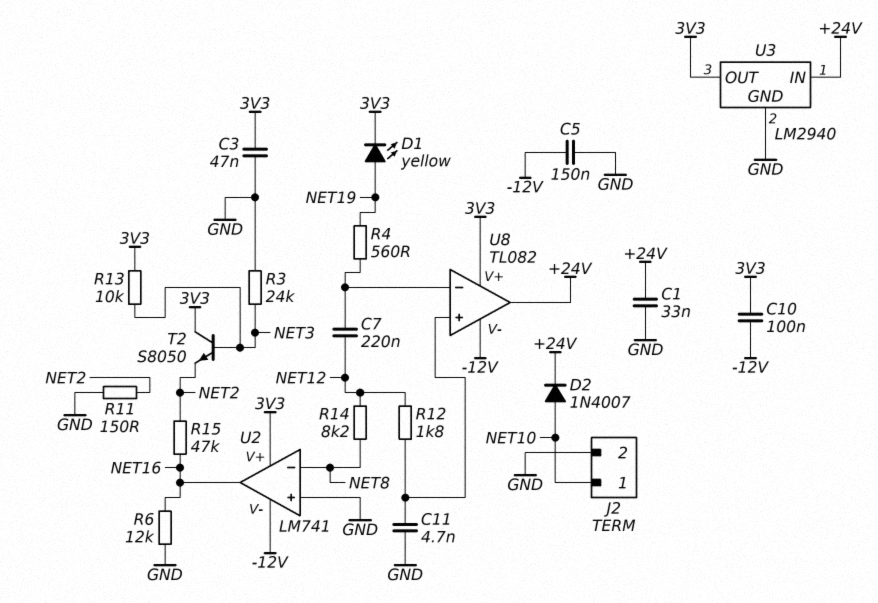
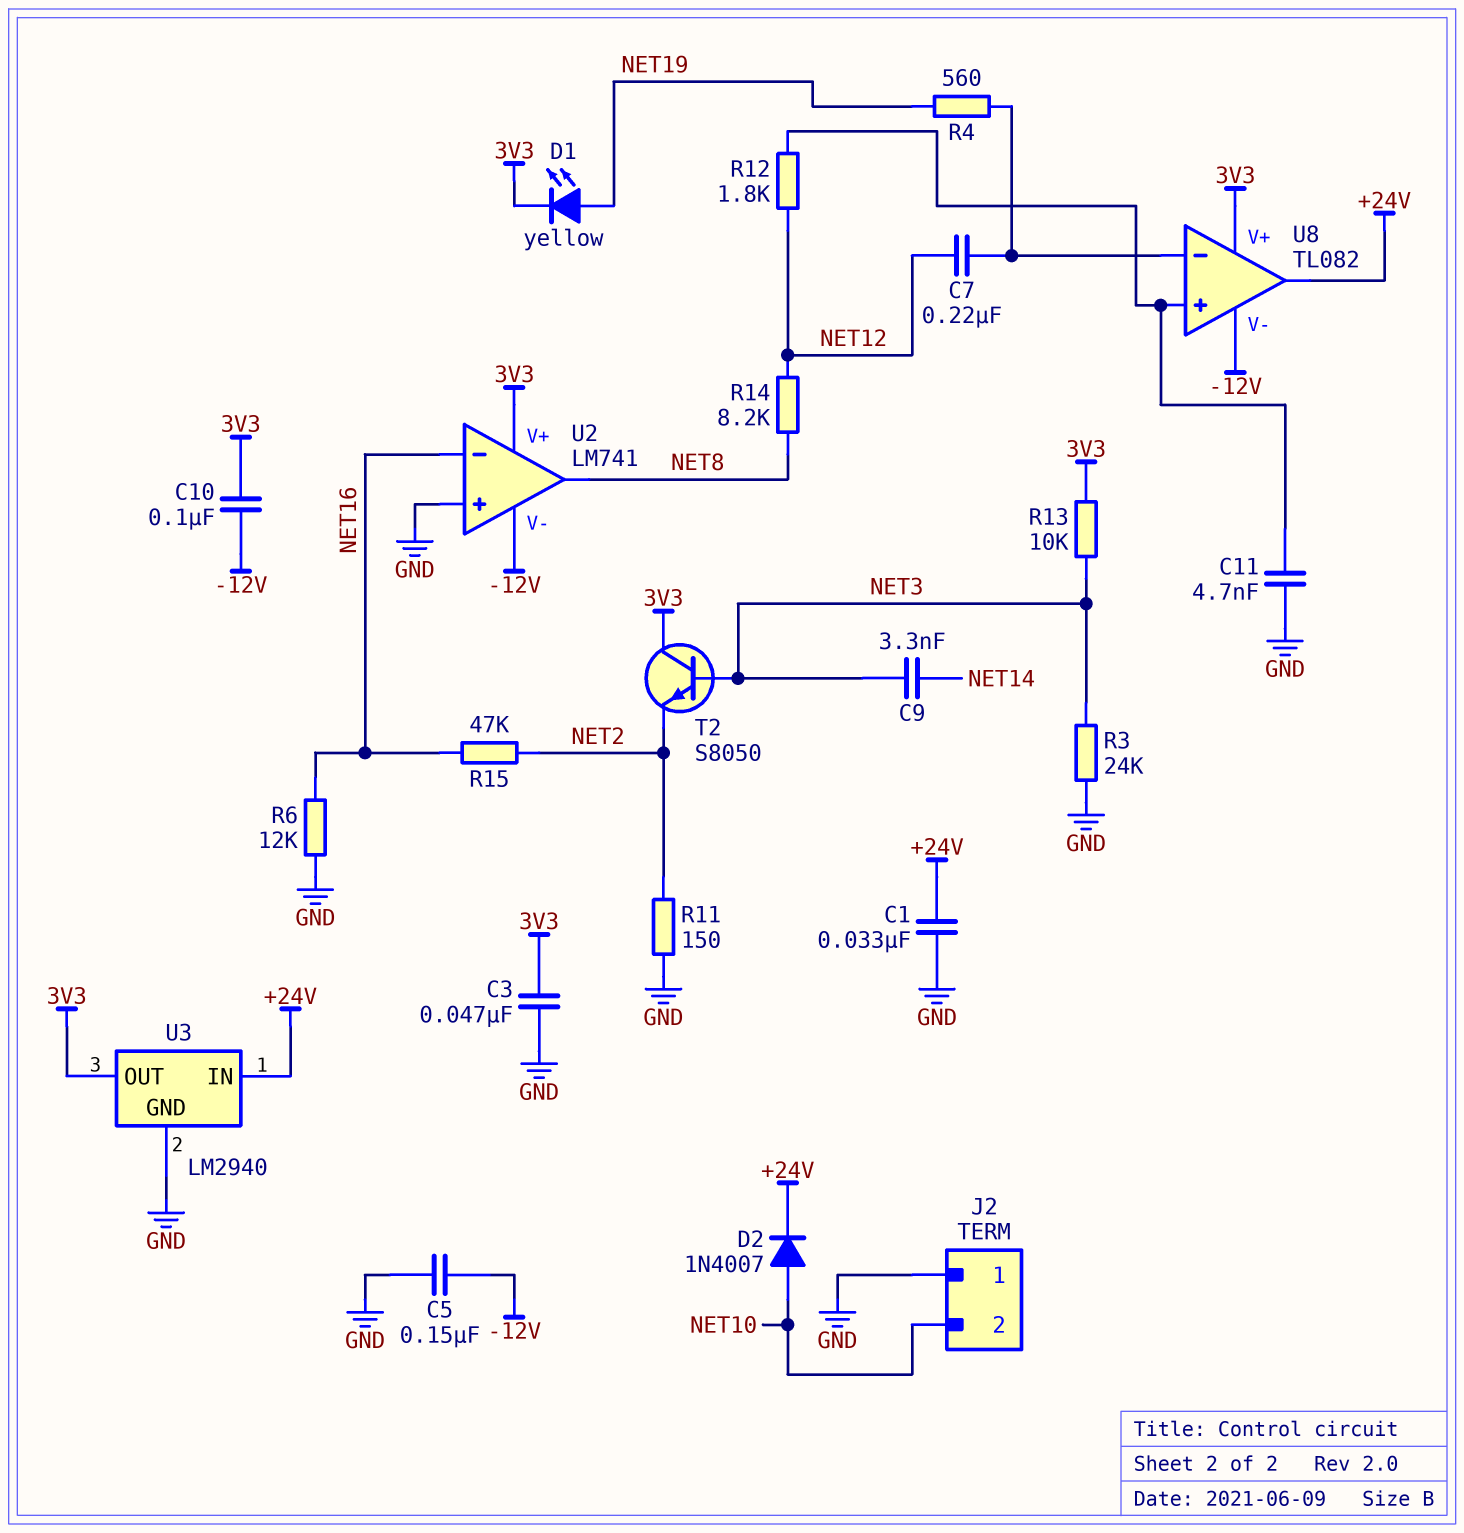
C9: none -> 3.3nF (NET3, NET14)
J2 pin 1: NET10 -> GND
J2 pin 2: GND -> NET10
U2 pin in-: NET8 -> NET16
U2 pin out: NET16 -> NET8

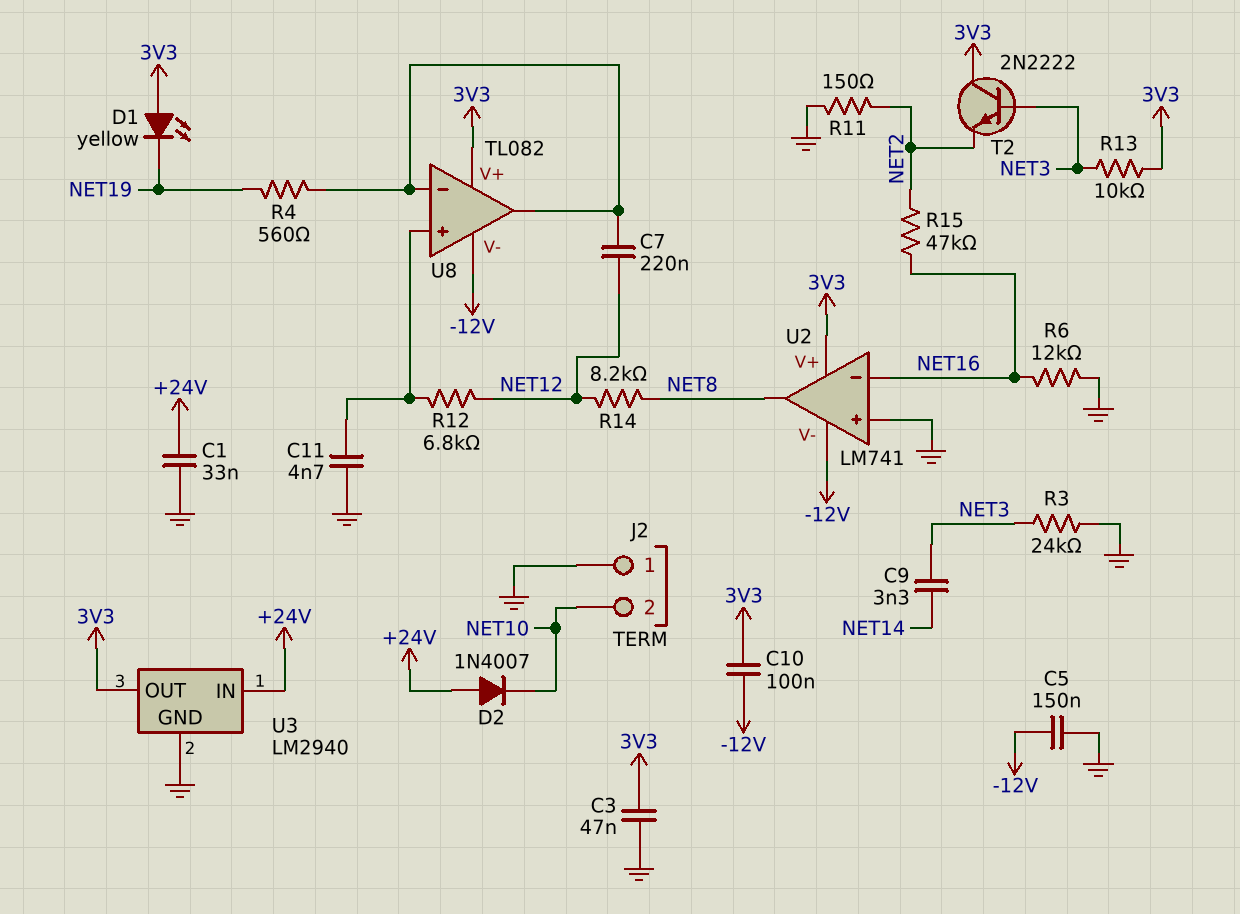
D1: LED yellow (A NET19, K 3V3) -> LED yellow (A 3V3, K NET19)
D2: diode 1N4007 (A NET10, K +24V) -> diode 1N4007 (A +24V, K NET10)
R12: 1.8k (NET12, U8/in+) -> 6.8k (NET12, U8/in+)
T2: NPN S8050 (B NET3, C 3V3, E NET2) -> NPN 2N2222 (B NET3, C 3V3, E NET2)
U8 pin out: +24V -> U8/in-

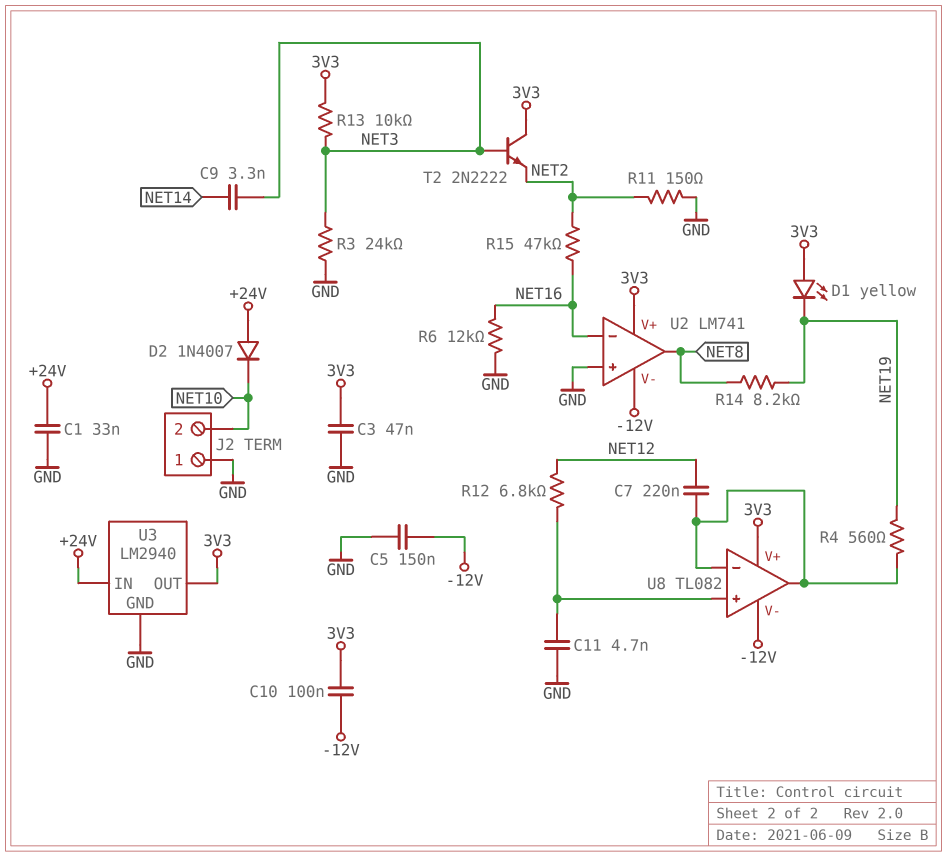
R14: 8.2k (NET8, NET12) -> 8.2k (NET8, NET19)

